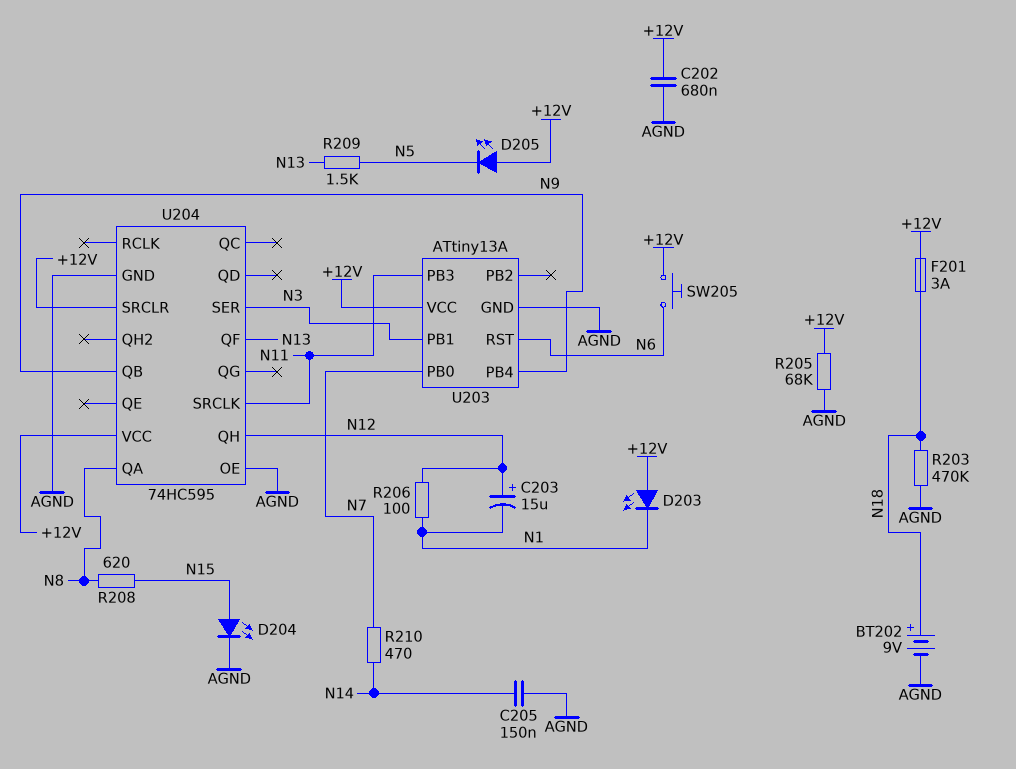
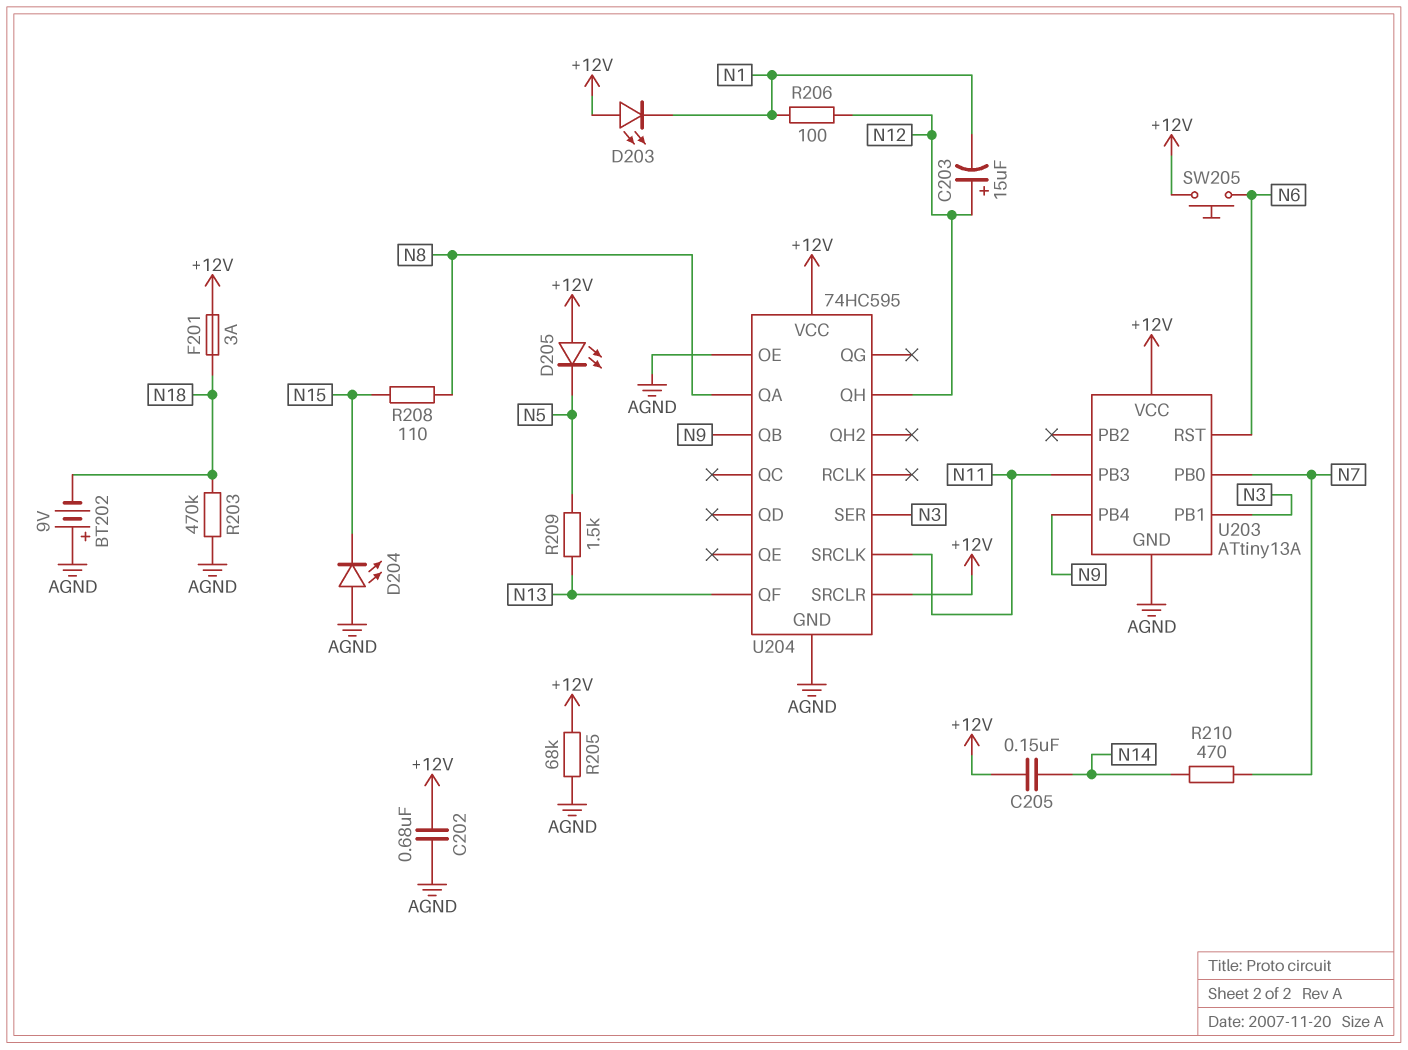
BT202: 9V (plus N18, minus AGND) -> 9V (plus AGND, minus N18)
C205: 150nF (AGND, N14) -> 150nF (+12V, N14)
D204: LED (A N15, K AGND) -> LED (A AGND, K N15)
R208: 620 (N8, N15) -> 110 (N8, N15)

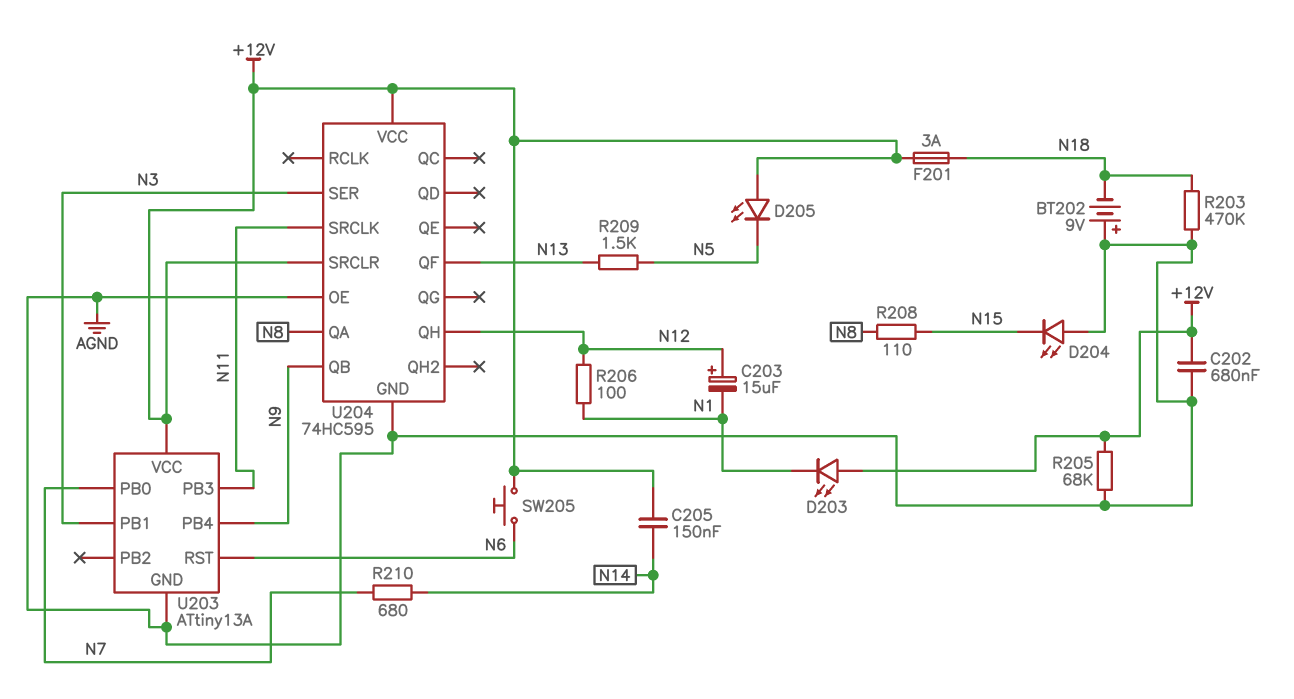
R210: 470 (N7, N14) -> 680 (N7, N14)

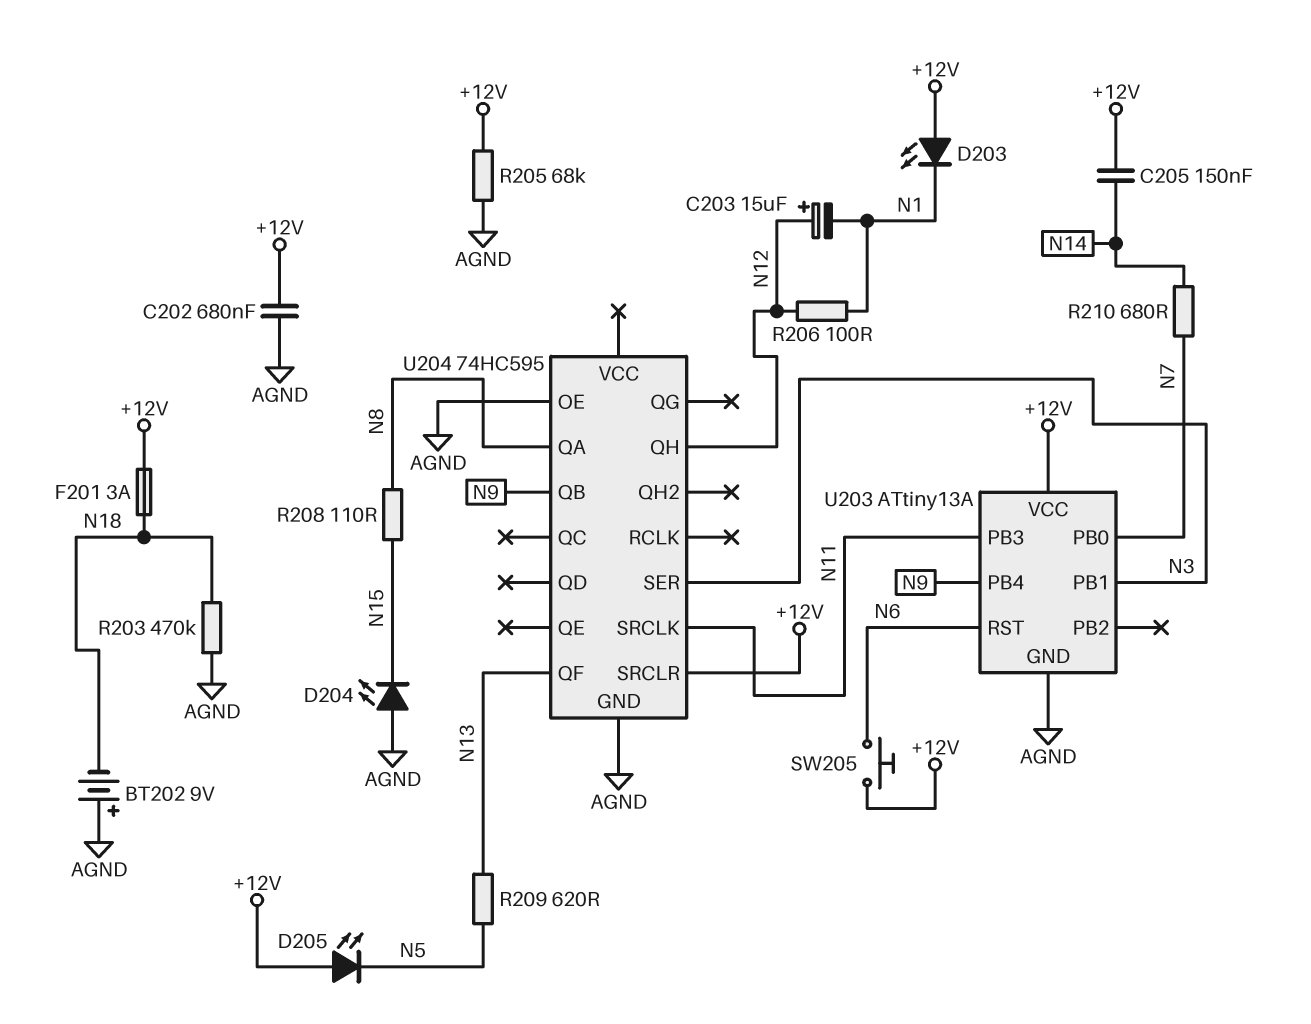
R209: 1.5k (N5, N13) -> 620 (N5, N13)
U204 pin VCC: +12V -> none

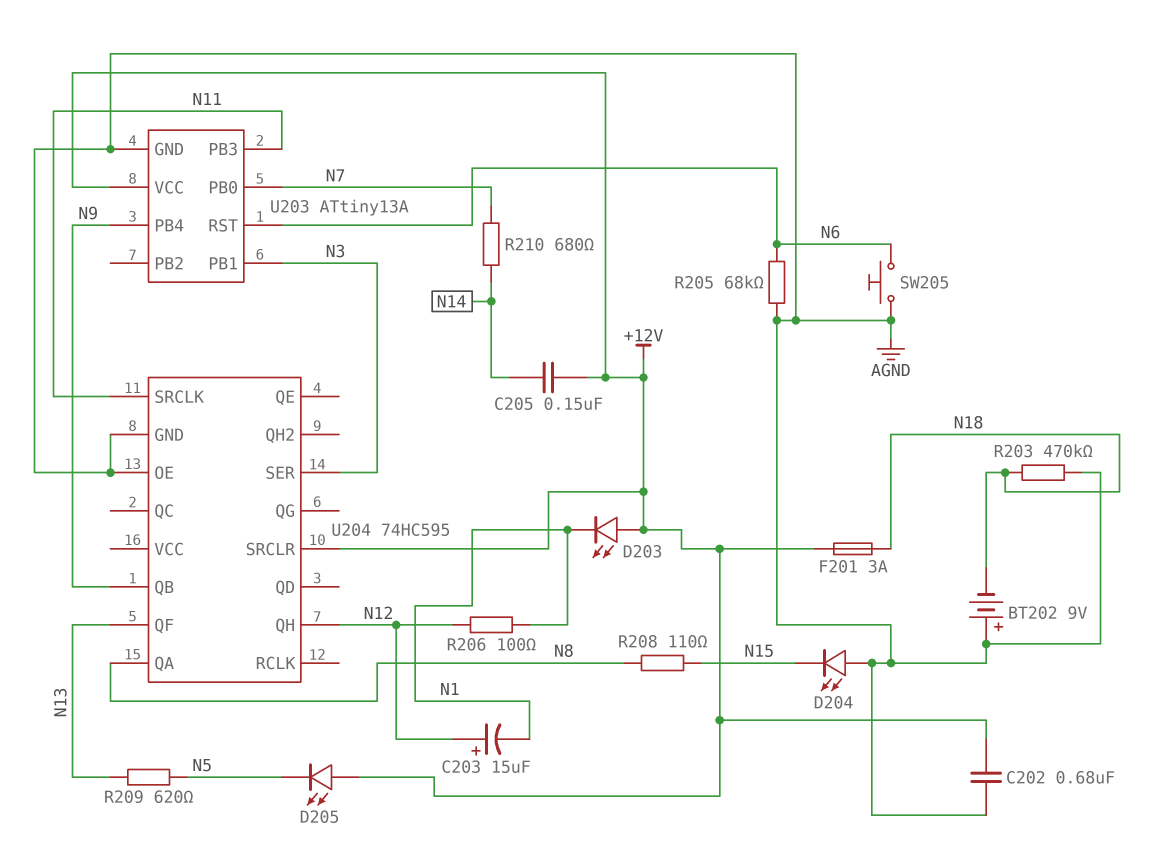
R205: 68k (+12V, AGND) -> 68k (AGND, N6)
SW205: button (+12V, N6) -> button (AGND, N6)

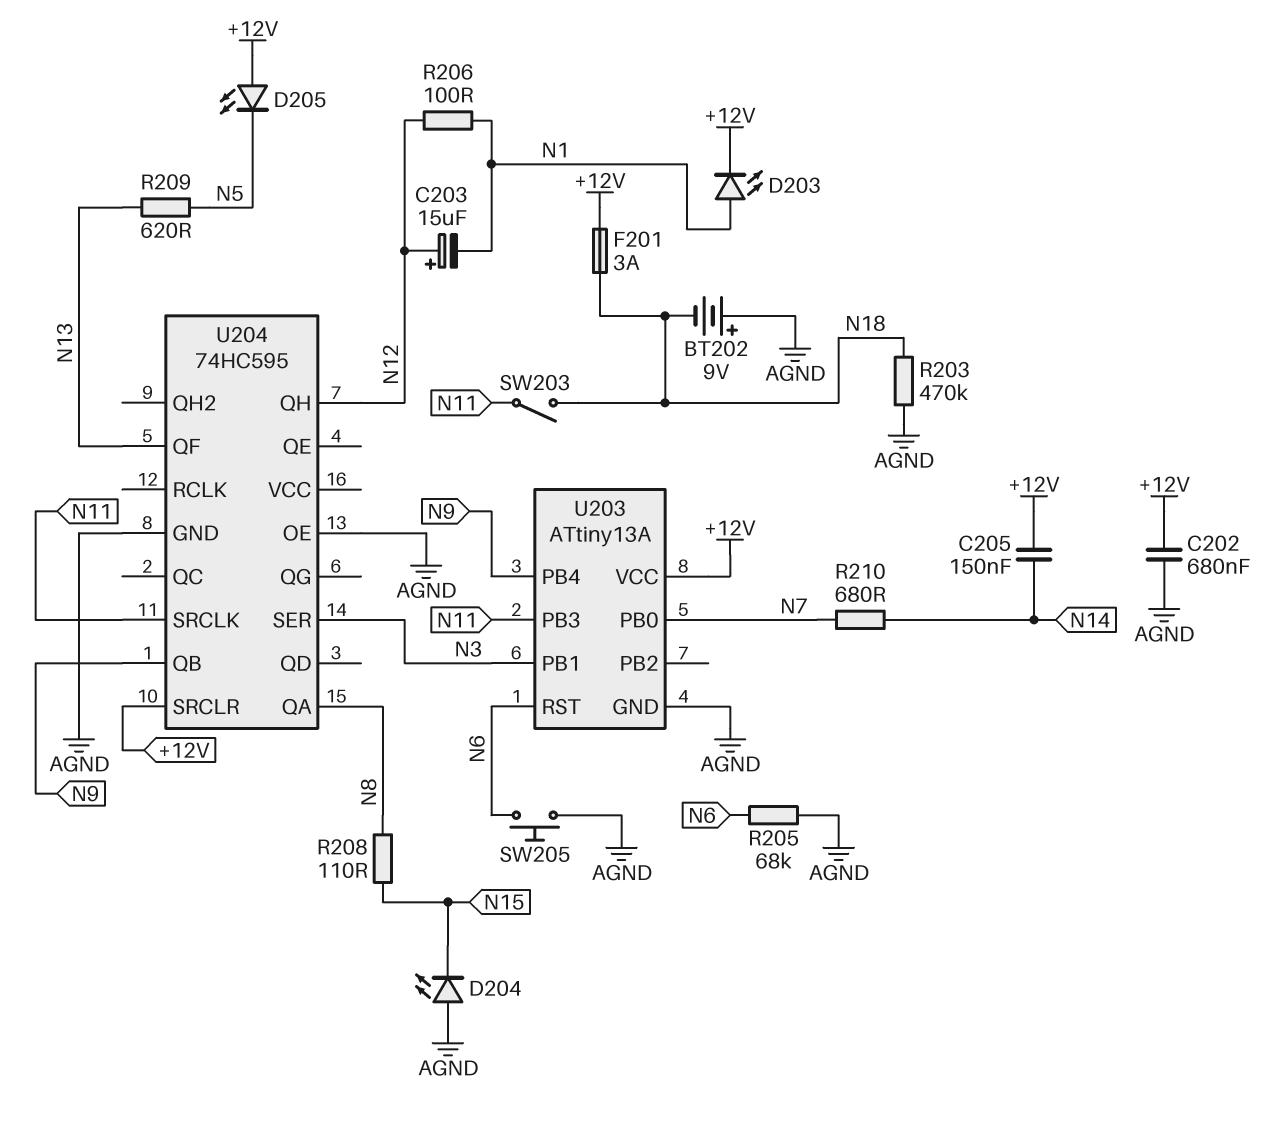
D203: LED (A +12V, K N1) -> LED (A N1, K +12V)
SW203: none -> switch (N11, N18)

